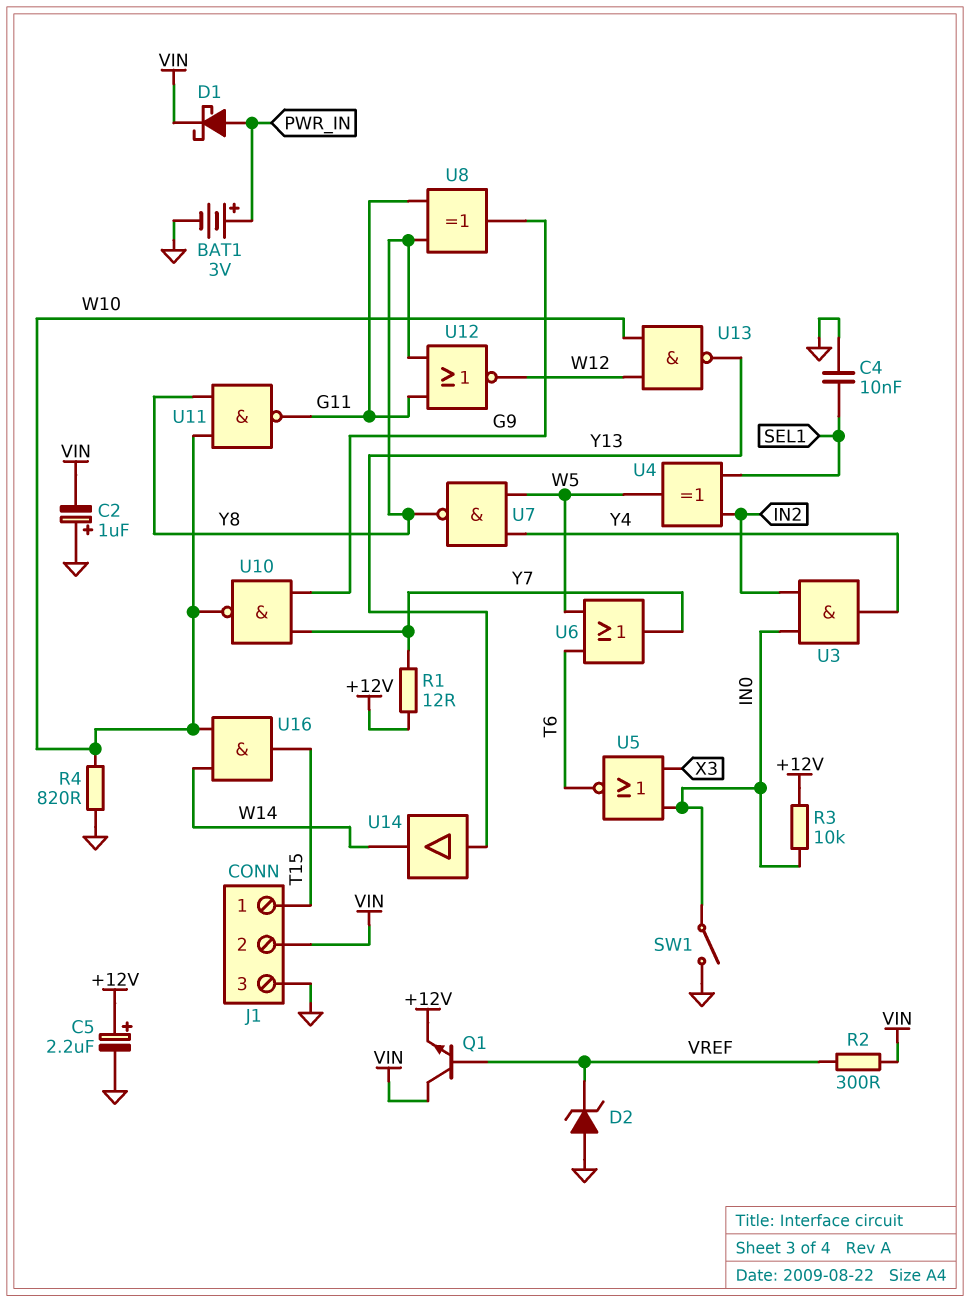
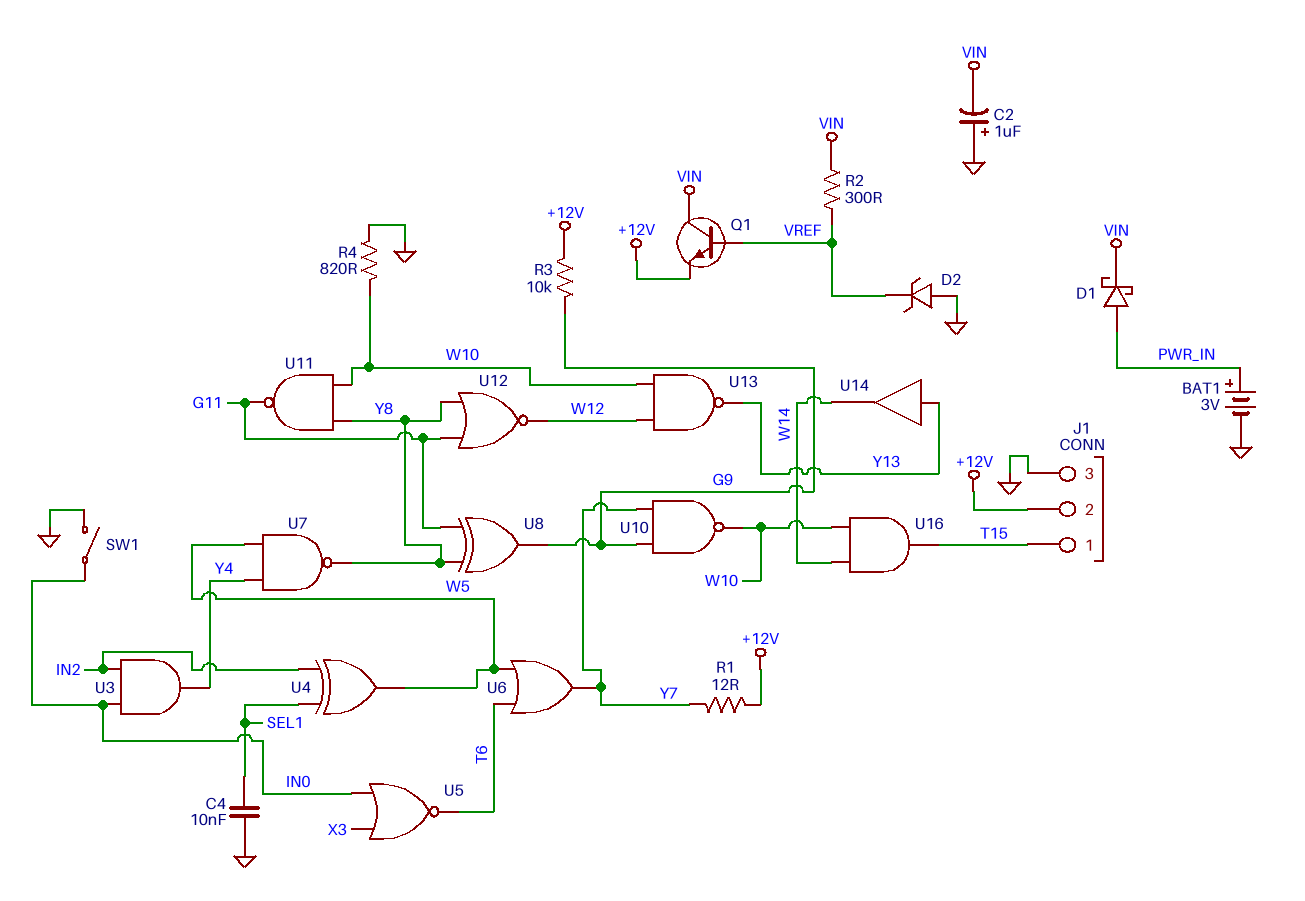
C5: 2.2uF (plus +12V, minus GND) -> none
J1 pin 2: VIN -> +12V
R3: 10k (+12V, IN0) -> 10k (+12V, G9)

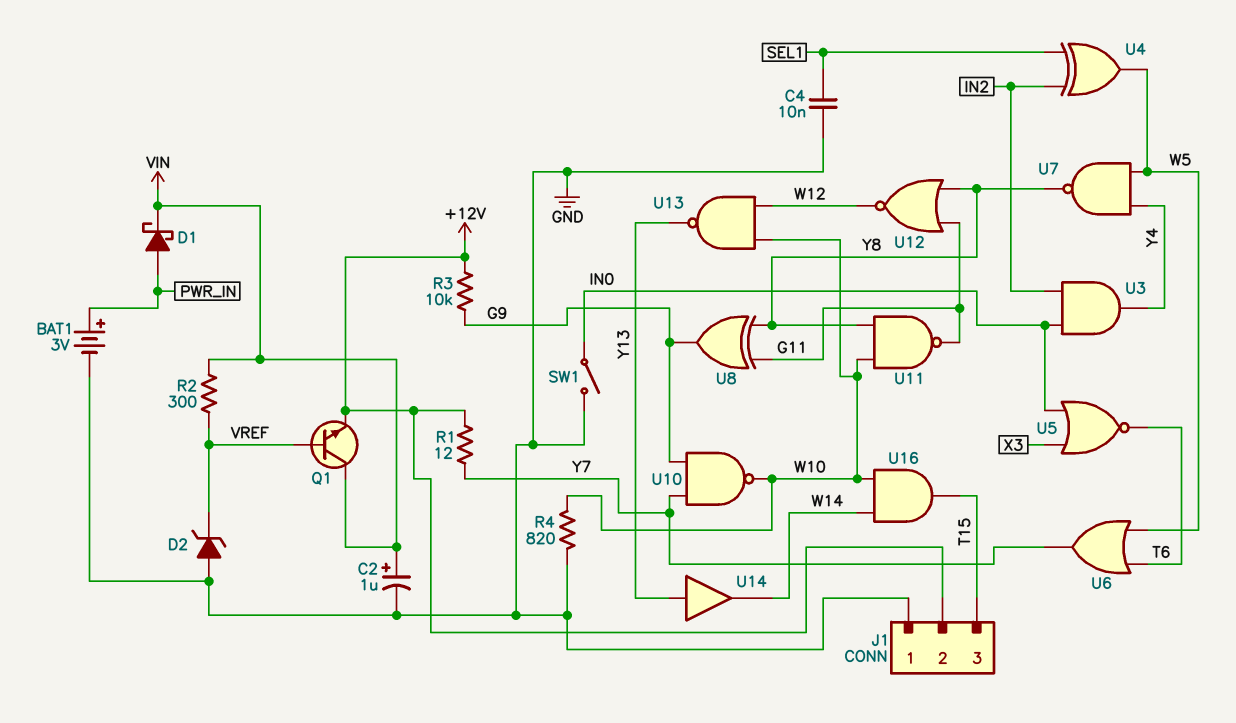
C2: 1uF (plus GND, minus VIN) -> 1uF (plus VIN, minus GND)
J1 pin 1: T15 -> GND
J1 pin 3: GND -> T15

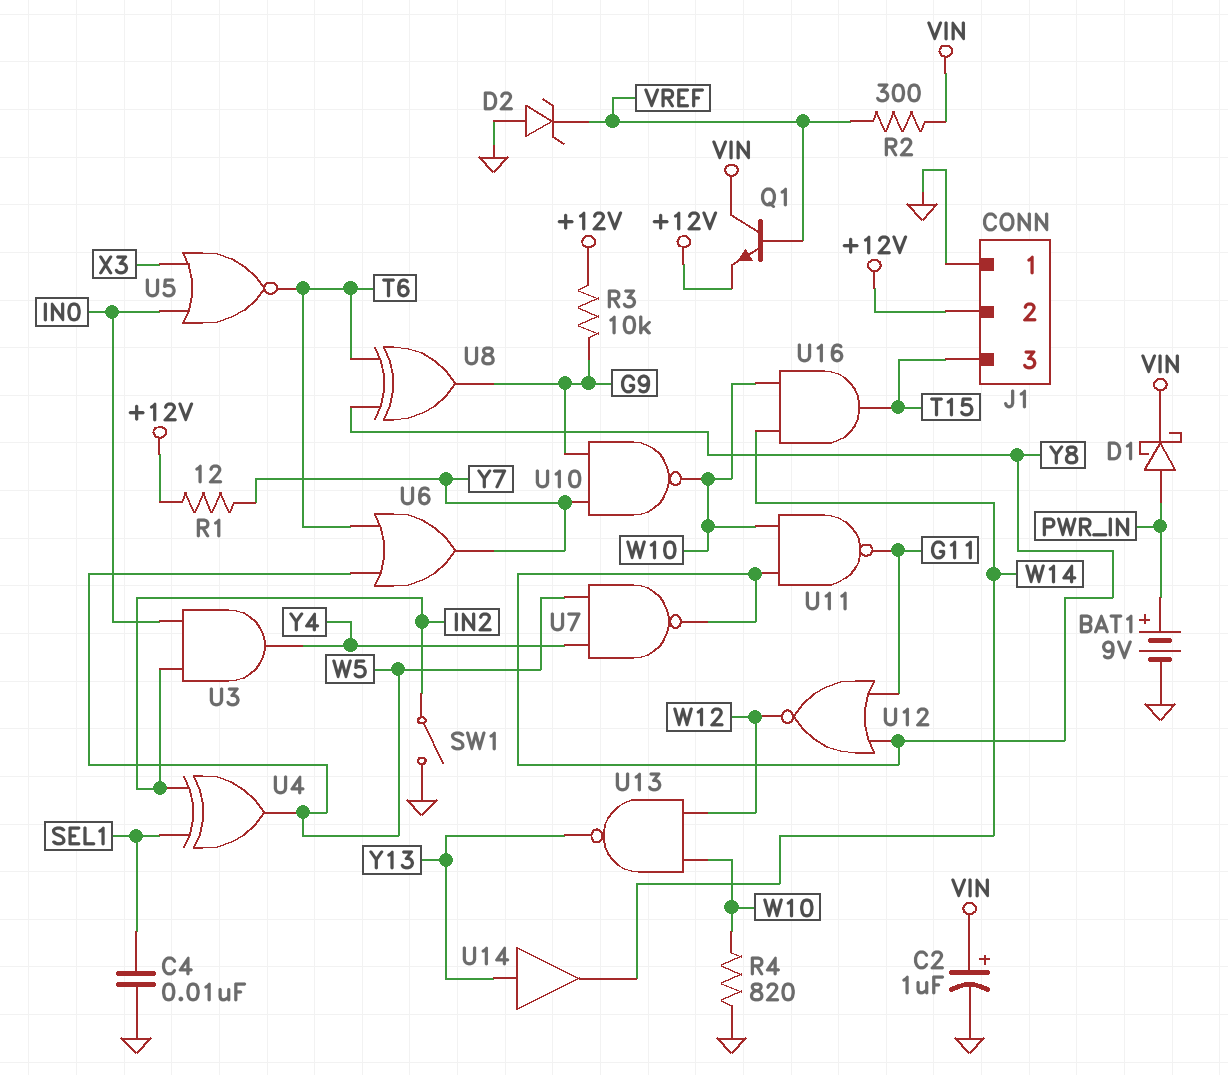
BAT1: 3V (plus PWR_IN, minus GND) -> 9V (plus PWR_IN, minus GND)
SW1: switch (GND, IN0) -> switch (GND, IN2)
U8: XOR (in G11, in Y8, out G9) -> XOR (in T6, in Y8, out G9)

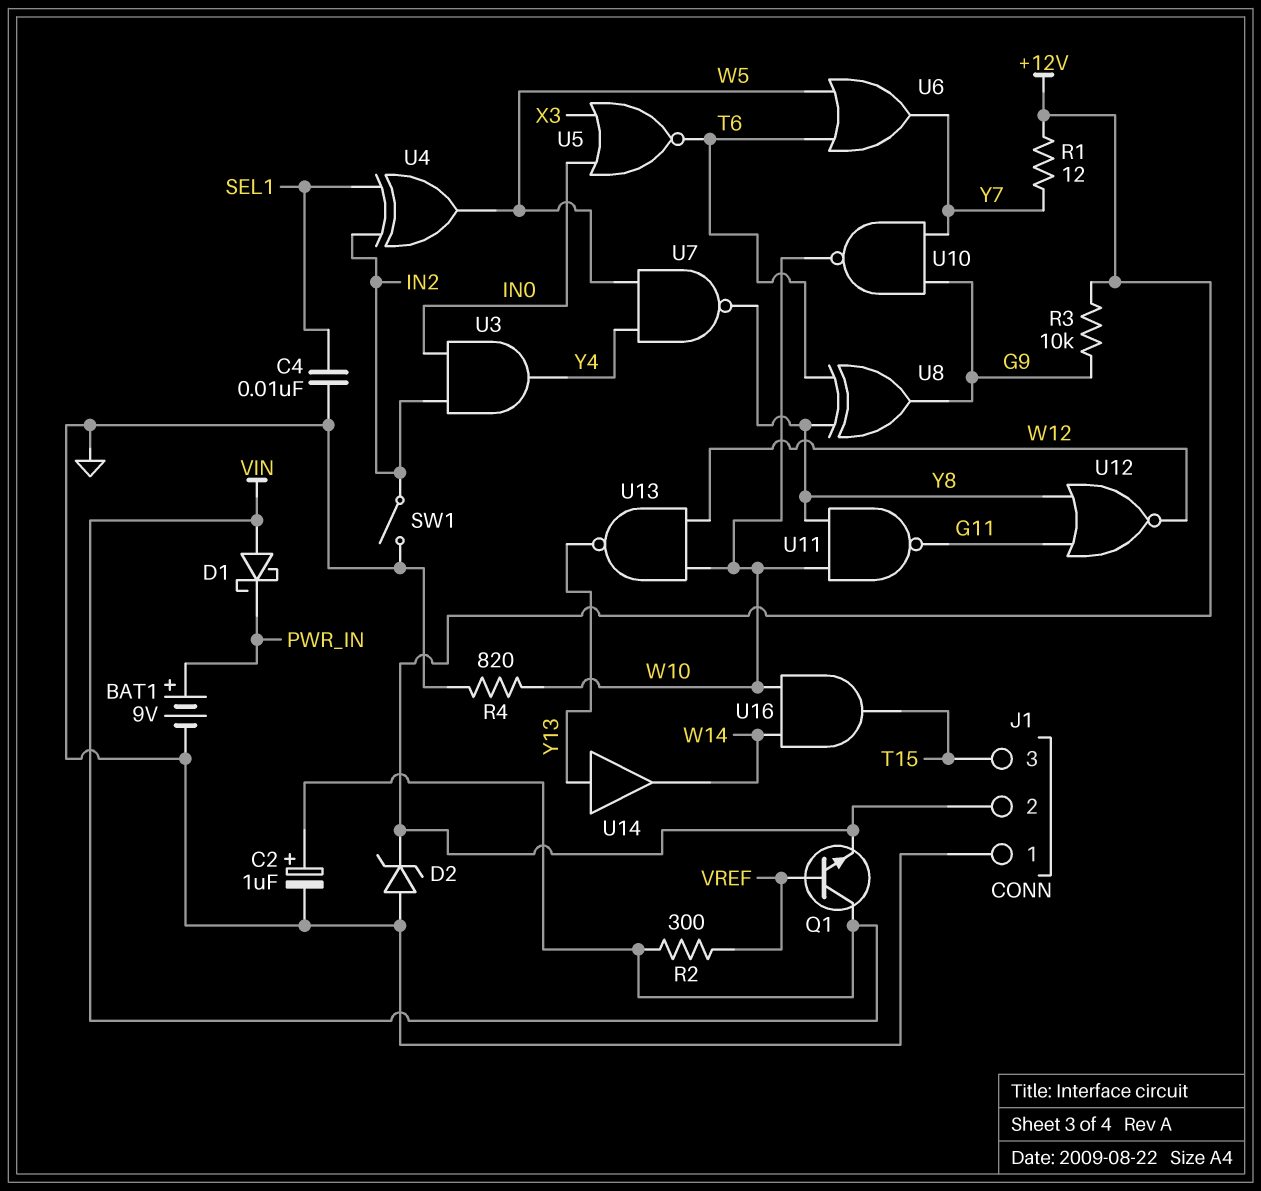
D1: schottky (A PWR_IN, K VIN) -> schottky (A VIN, K PWR_IN)
D2: zener (A GND, K VREF) -> zener (A GND, K +12V)

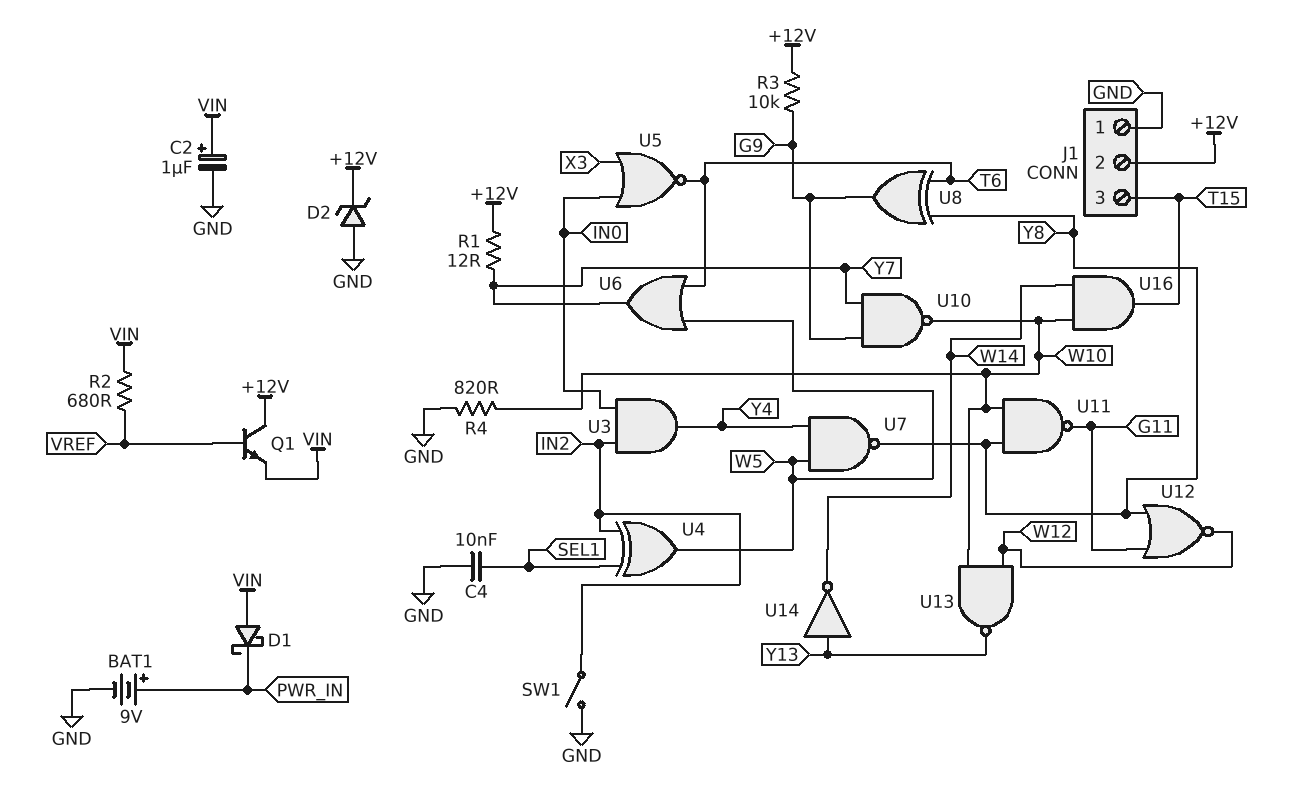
Q1: NPN (B VREF, C VIN, E +12V) -> NPN (B VREF, C +12V, E VIN)
R2: 300 (VIN, VREF) -> 680 (VIN, VREF)
U14: buffer (in Y13, out W14) -> NOT (in Y13, out W14)

